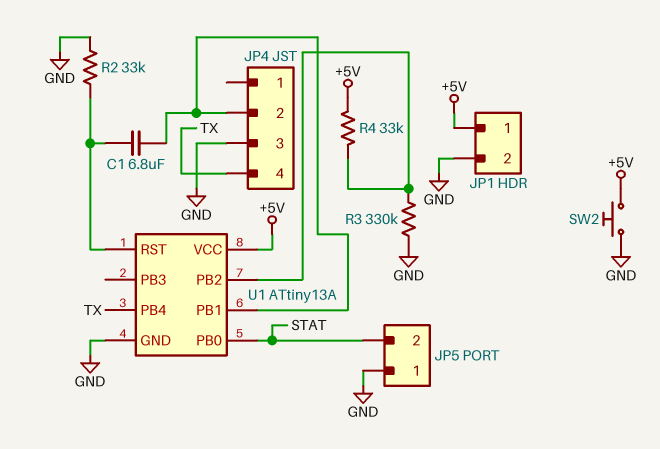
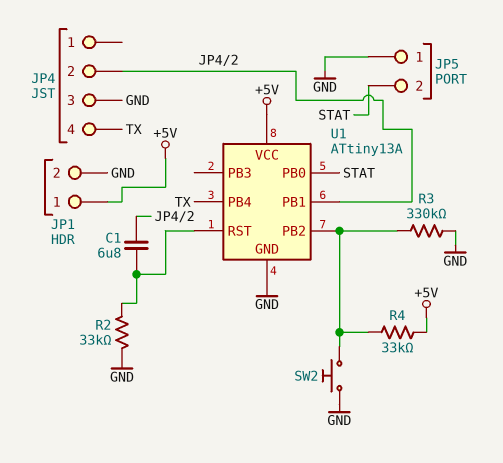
SW2: button (+5V, GND) -> button (GND, U1/PB2)

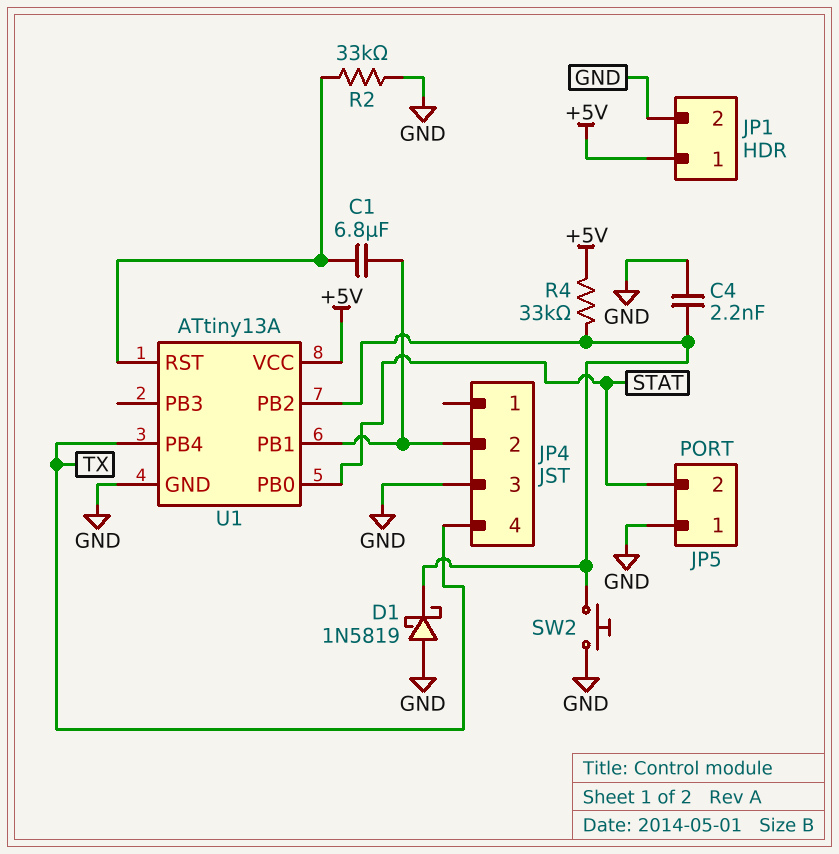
C4: none -> 2.2nF (GND, U1/PB2)
D1: none -> schottky 1N5819 (A GND, K U1/PB2)
R3: 330k (GND, U1/PB2) -> none

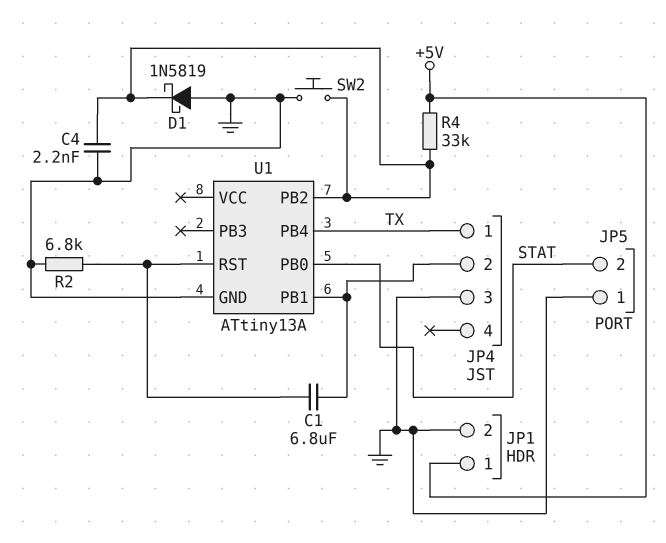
JP4 pin 1: none -> TX
JP4 pin 4: TX -> none
R2: 33k (GND, U1/RST) -> 6.8k (GND, U1/RST)
U1 pin VCC: +5V -> none

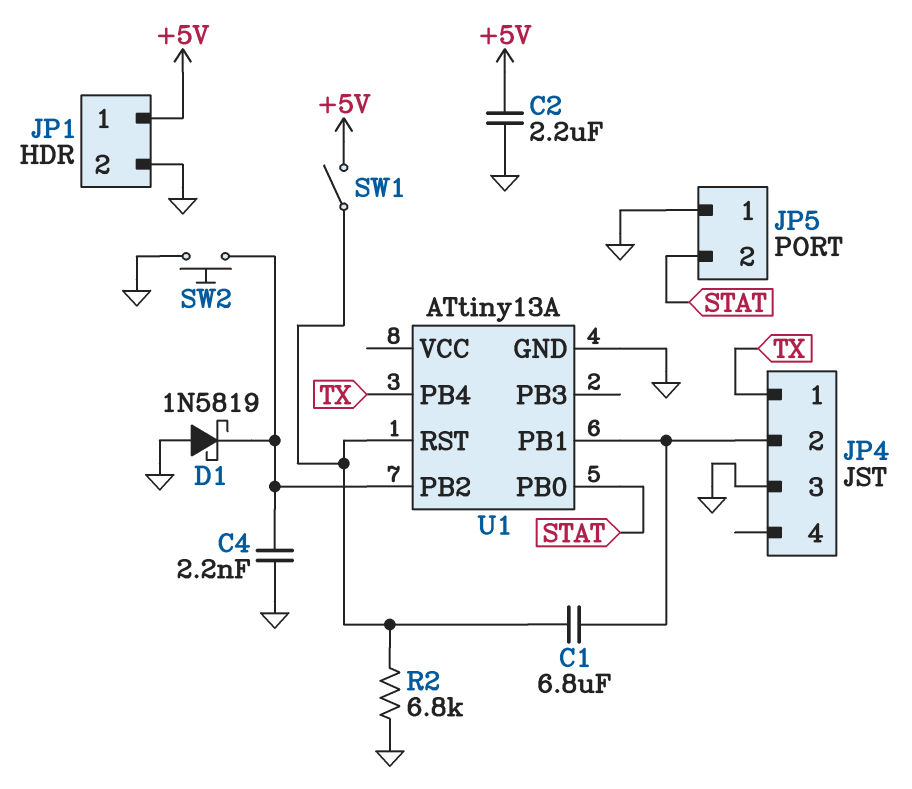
C2: none -> 2.2uF (+5V, GND)
R4: 33k (+5V, U1/PB2) -> none
SW1: none -> switch (+5V, U1/RST)

